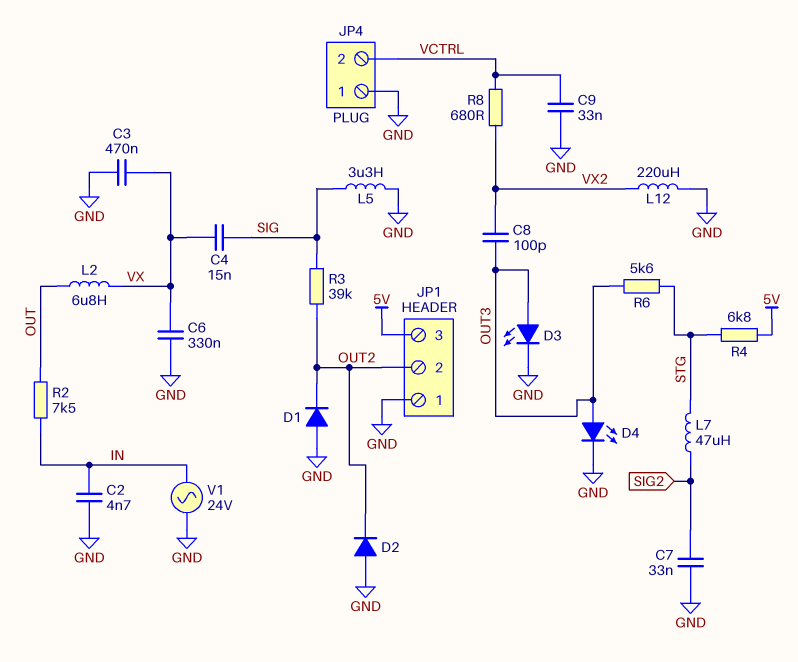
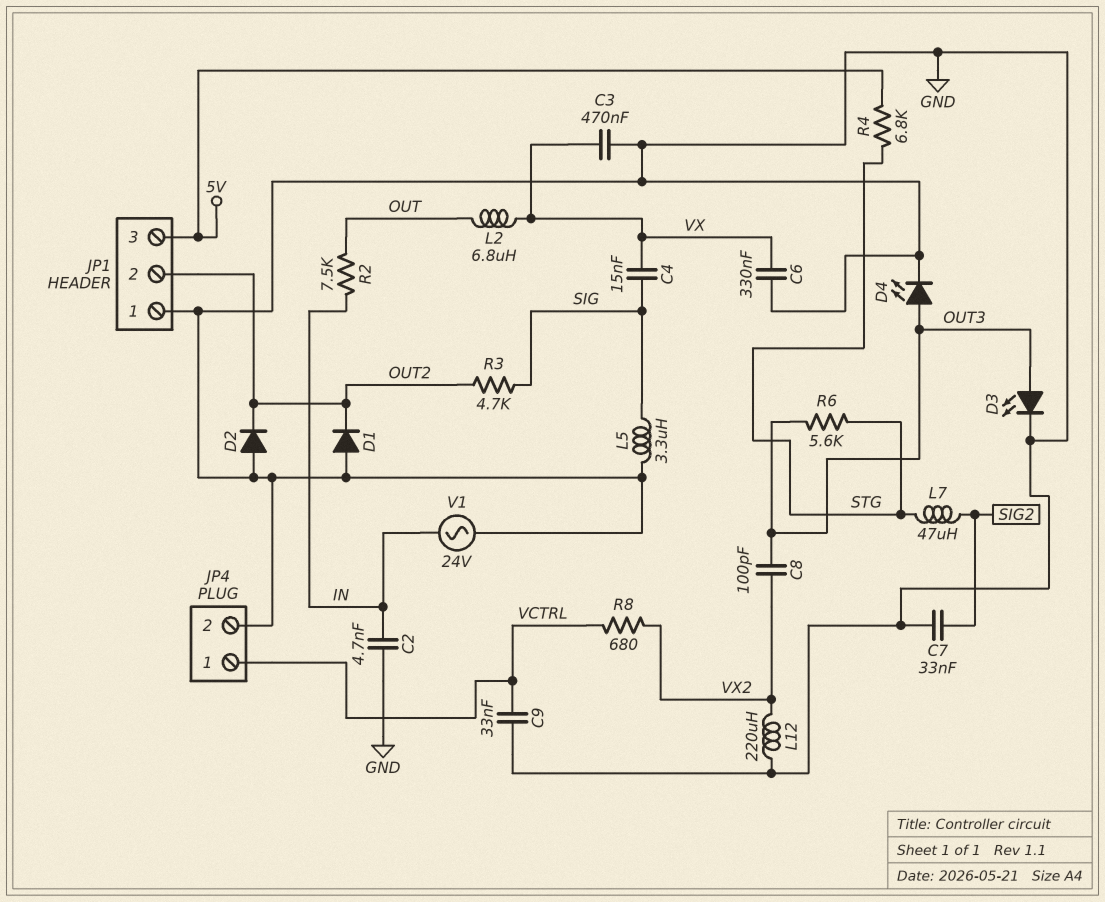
JP4 pin 1: GND -> VCTRL
JP4 pin 2: VCTRL -> GND
R3: 39k (OUT2, SIG) -> 4.7k (OUT2, SIG)

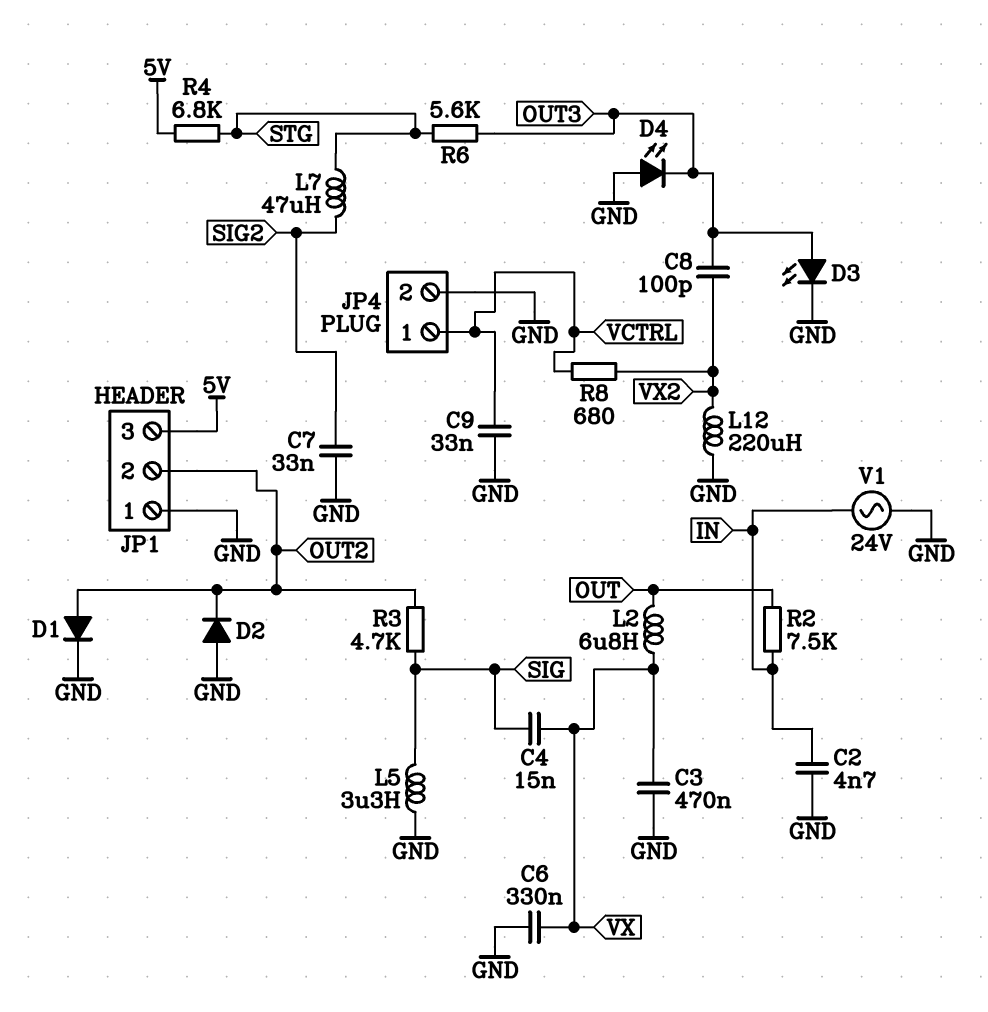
D1: diode (A GND, K OUT2) -> diode (A OUT2, K GND)
D4: LED (A OUT3, K GND) -> LED (A GND, K OUT3)

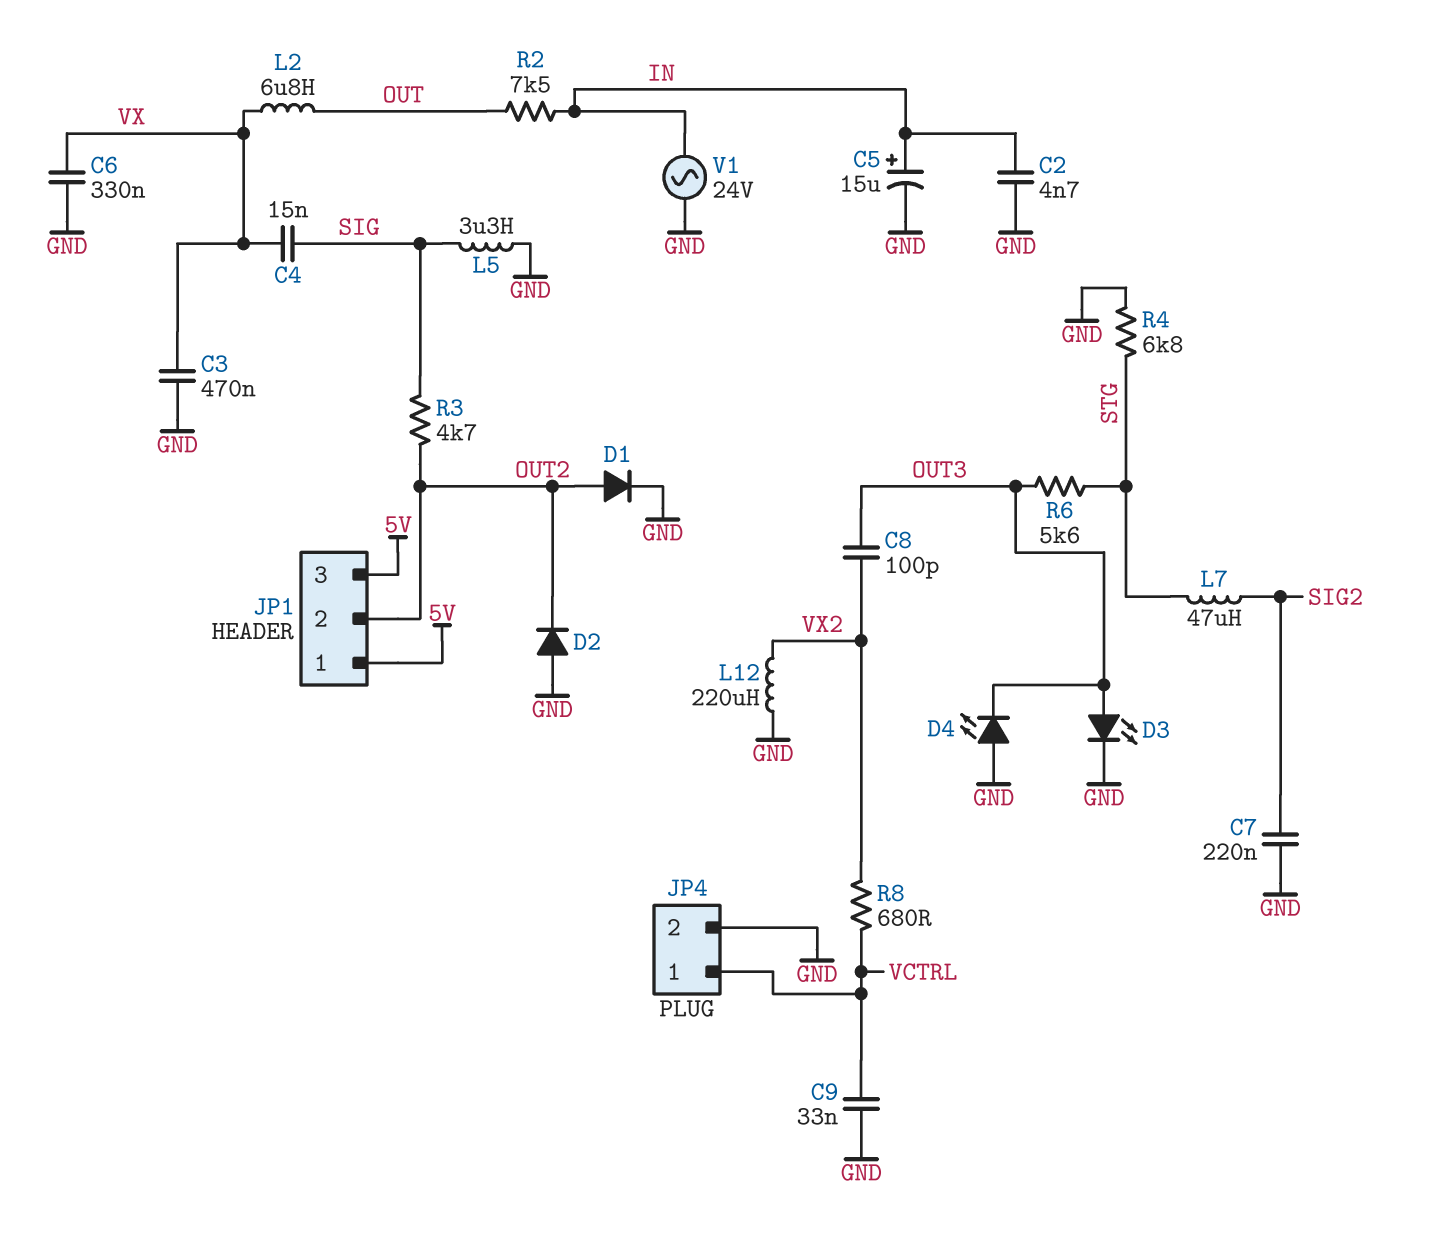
C5: none -> 15uF (plus IN, minus GND)
C7: 33nF (GND, SIG2) -> 220nF (GND, SIG2)
JP1 pin 1: GND -> 5V
R4: 6.8k (5V, STG) -> 6.8k (GND, STG)

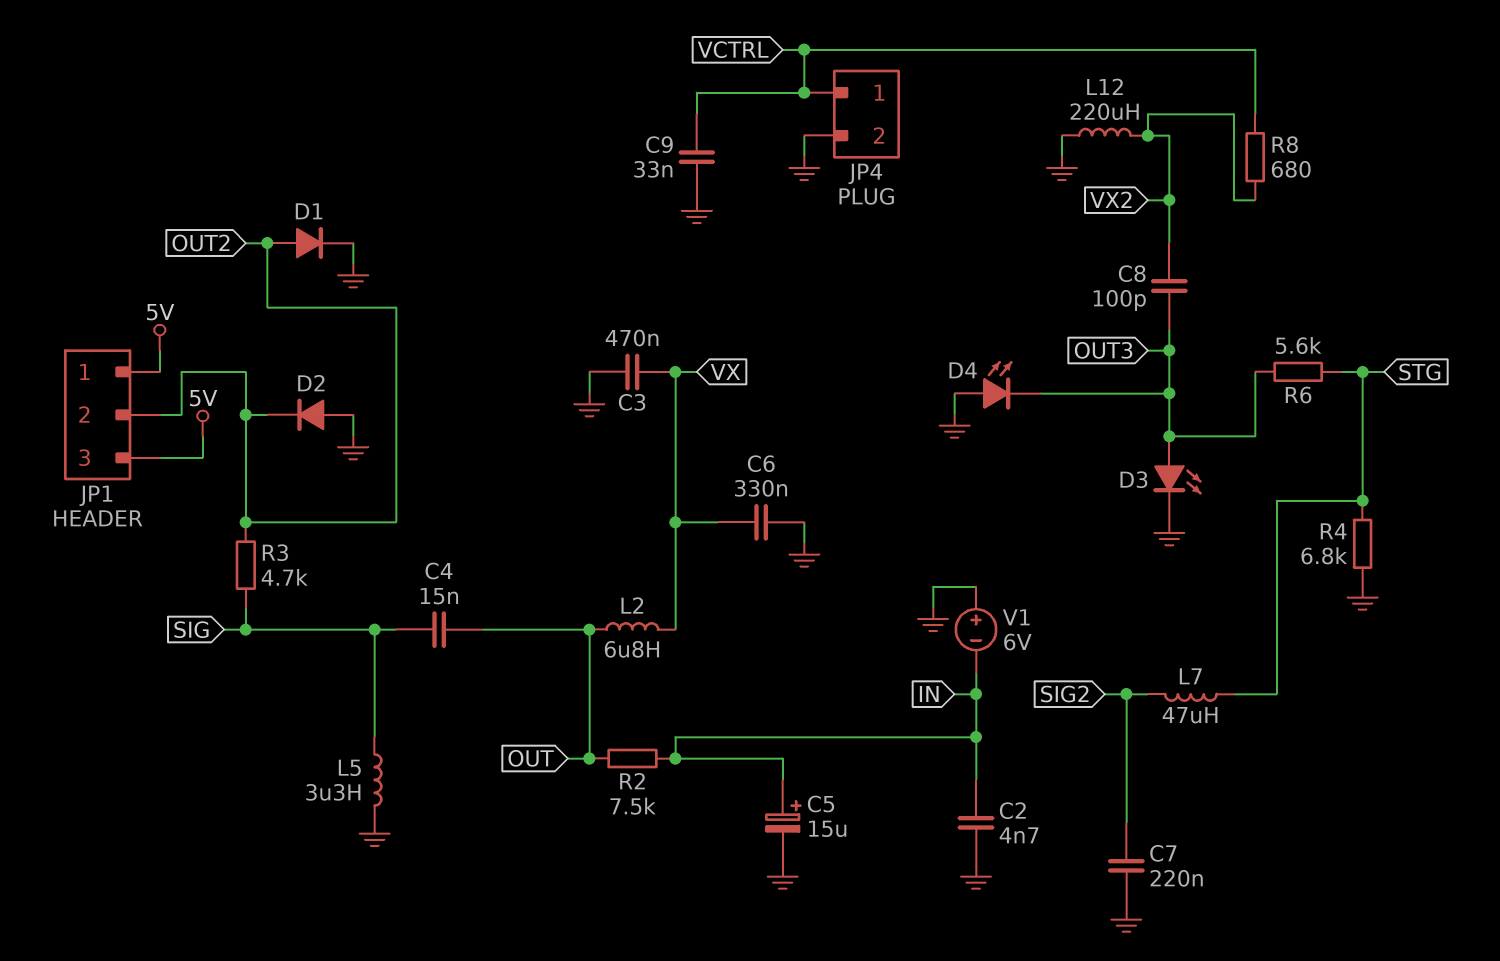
C4: 15nF (SIG, VX) -> 15nF (OUT, SIG)
V1: AC 24V (GND, IN) -> 6V (plus GND, minus IN)

